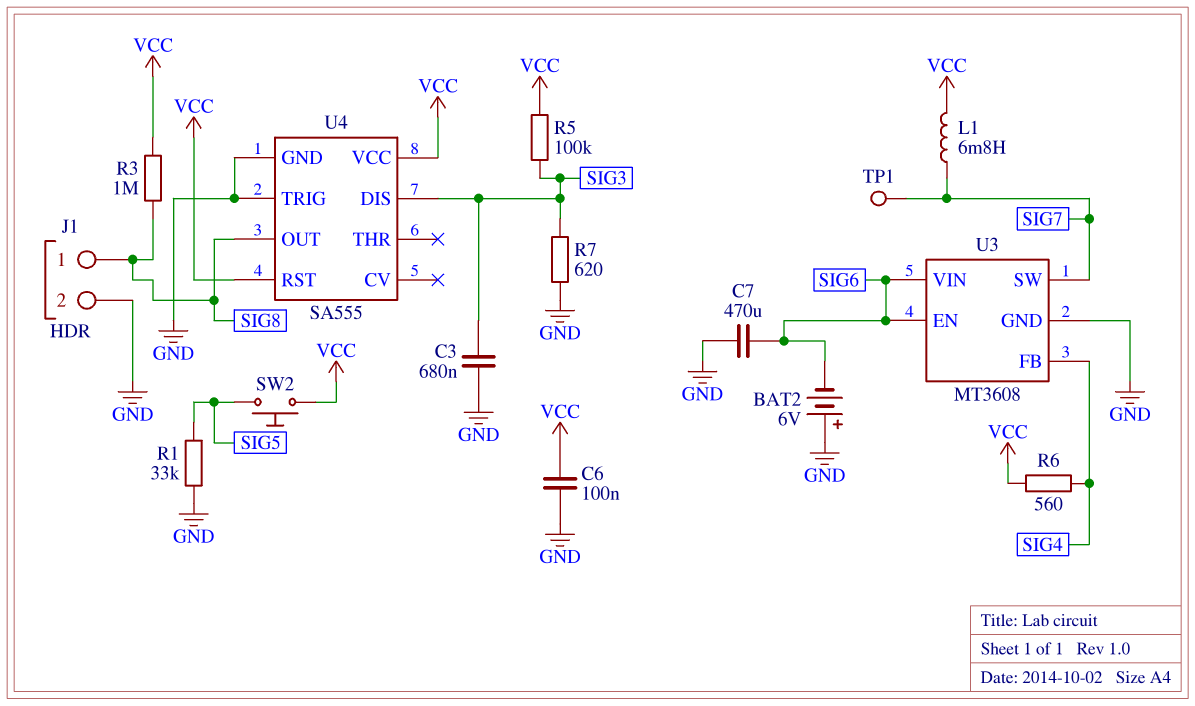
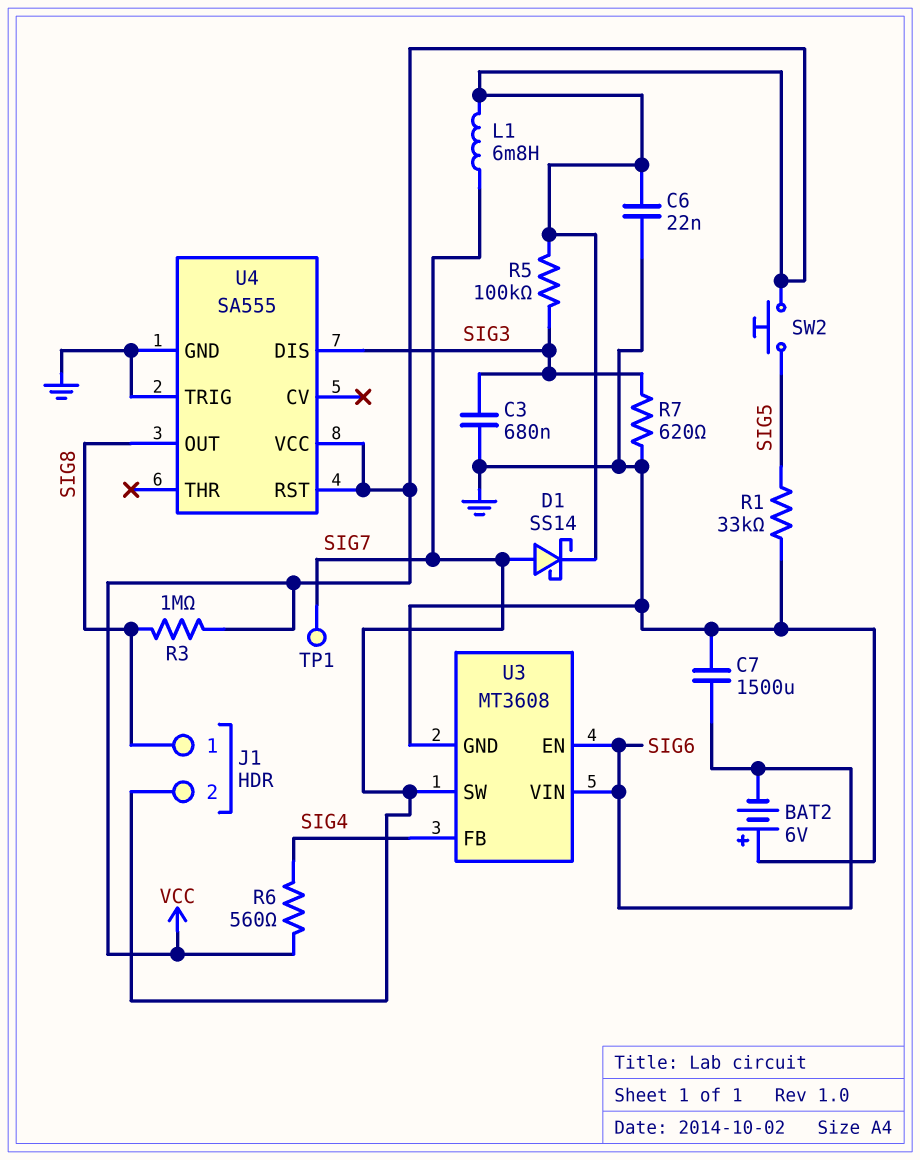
C6: 100nF (GND, VCC) -> 22nF (GND, VCC)
C7: 470uF (GND, SIG6) -> 1500uF (GND, SIG6)
D1: none -> schottky SS14 (A SIG7, K VCC)
J1 pin 2: GND -> SIG7

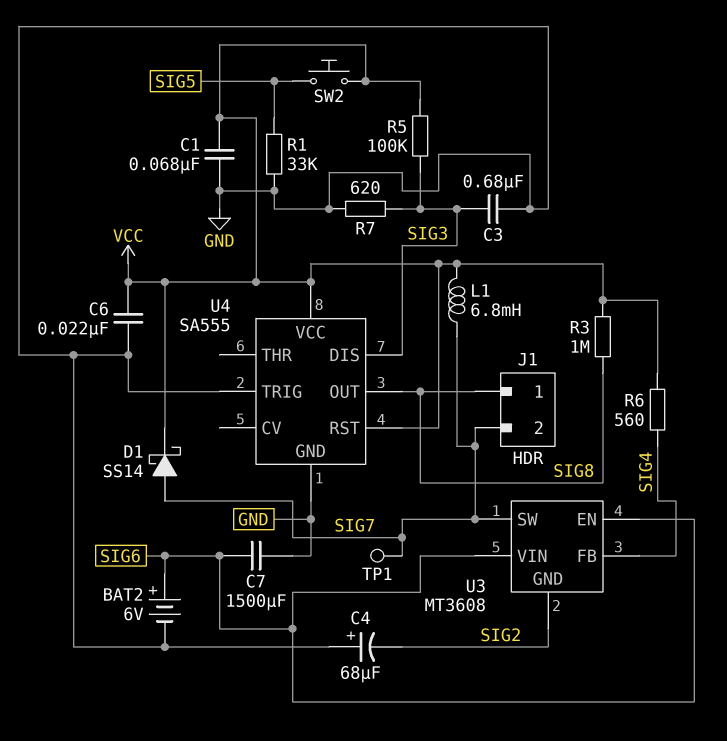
BAT2: 6V (plus GND, minus SIG6) -> 6V (plus SIG6, minus GND)
C1: none -> 68nF (GND, VCC)
C4: none -> 68uF (plus GND, minus SIG2)
U3 pin GND: GND -> SIG2

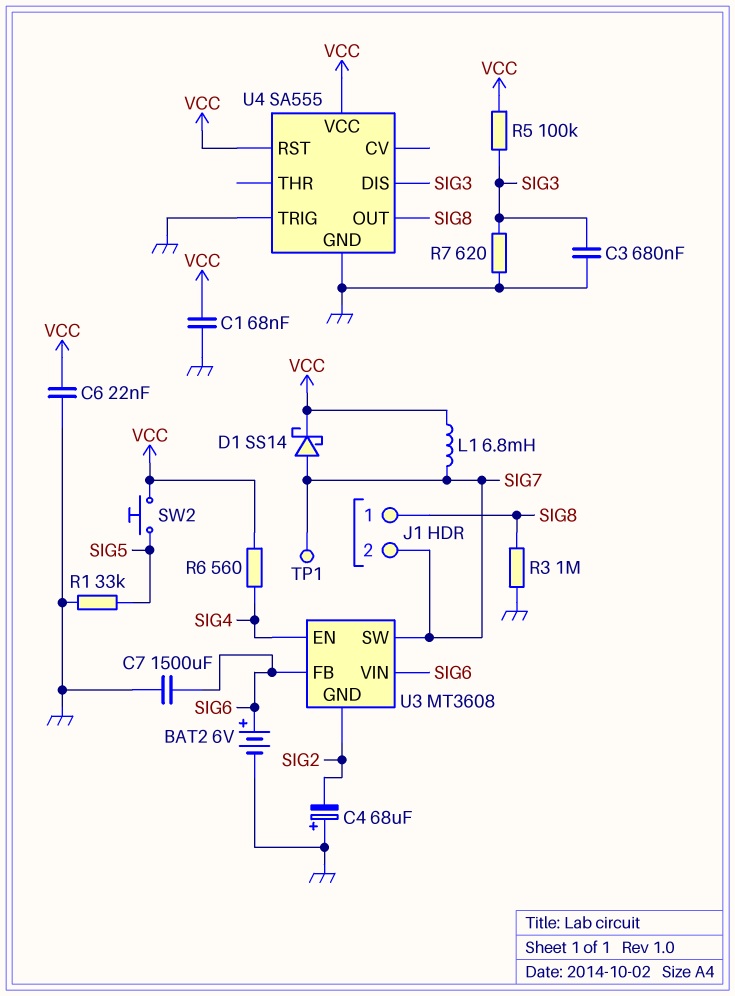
R3: 1M (SIG8, VCC) -> 1M (GND, SIG8)
U3 pin EN: SIG6 -> SIG4
U3 pin FB: SIG4 -> SIG6

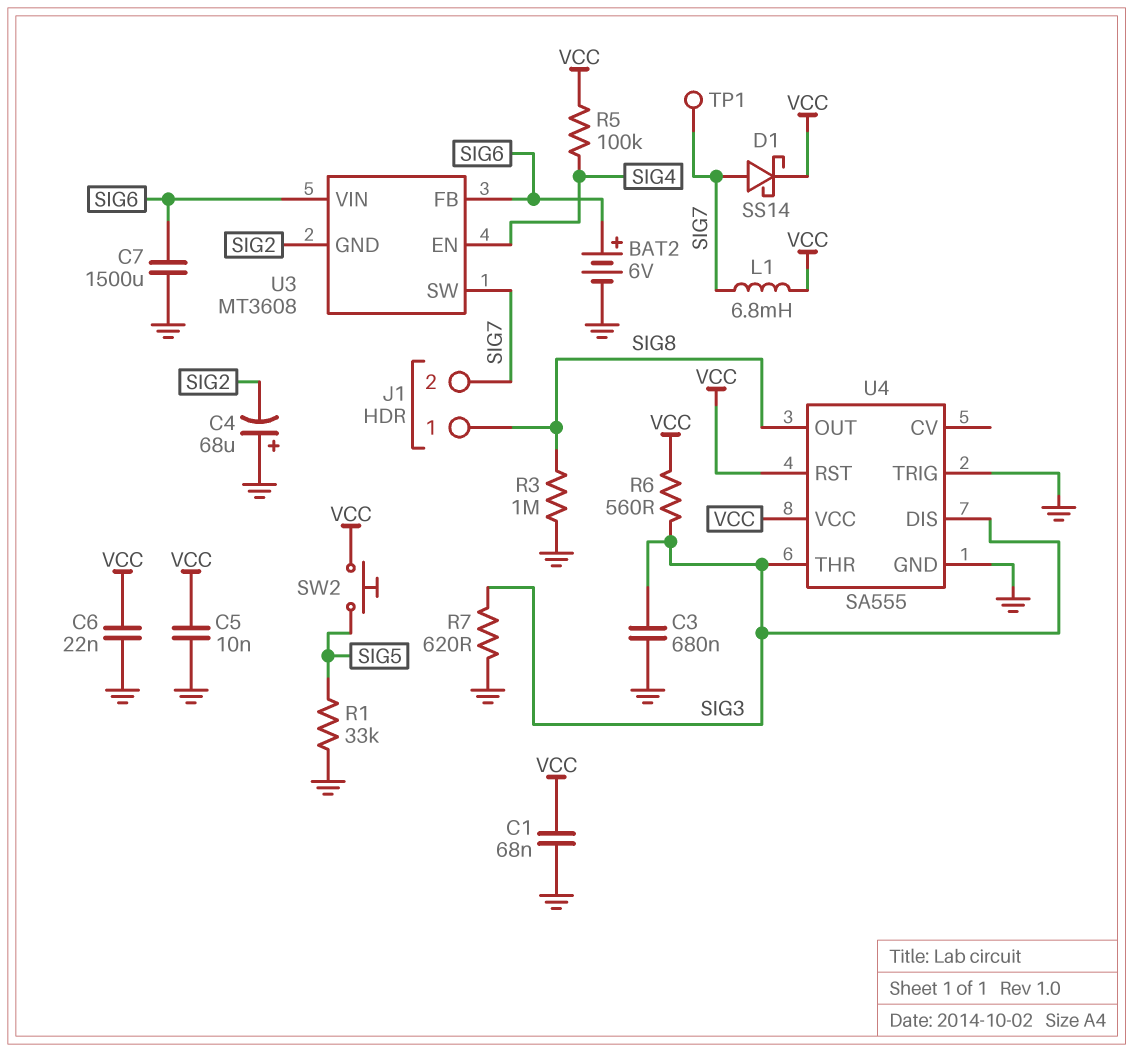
C5: none -> 10nF (GND, VCC)
R5: 100k (SIG3, VCC) -> 100k (SIG4, VCC)
R6: 560 (SIG4, VCC) -> 560 (SIG3, VCC)
U4 pin THR: none -> SIG3

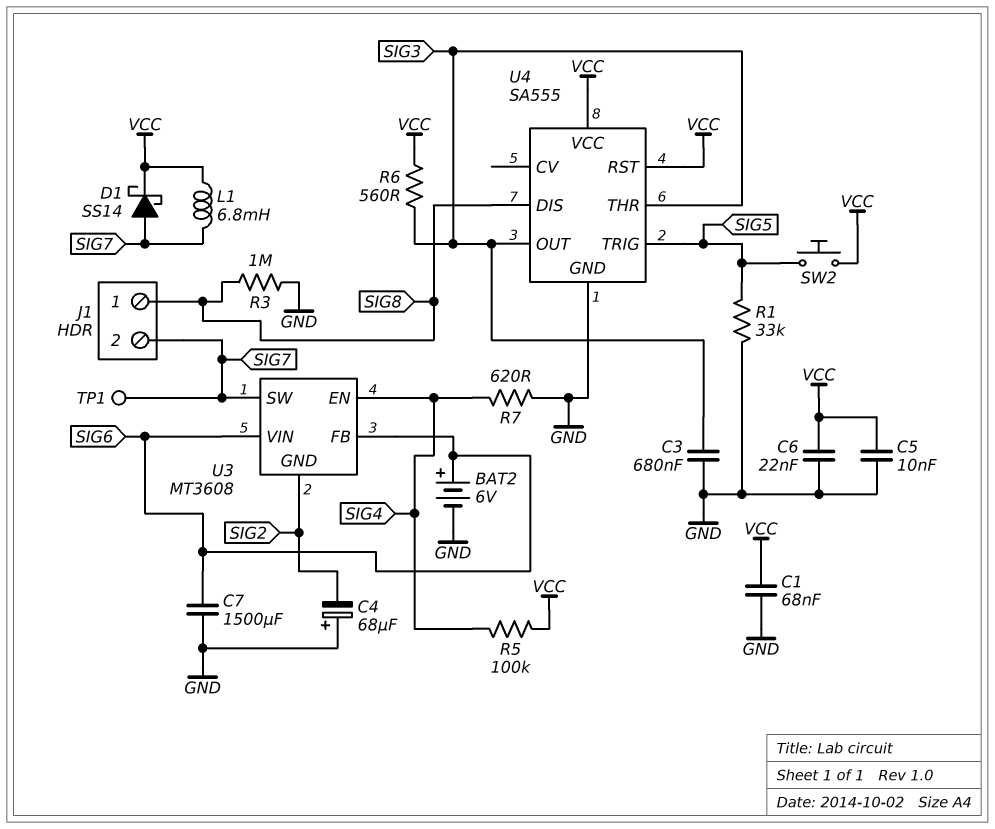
R7: 620 (GND, SIG3) -> 620 (GND, SIG4)
U4 pin DIS: SIG3 -> SIG8
U4 pin OUT: SIG8 -> SIG3
U4 pin TRIG: GND -> SIG5

